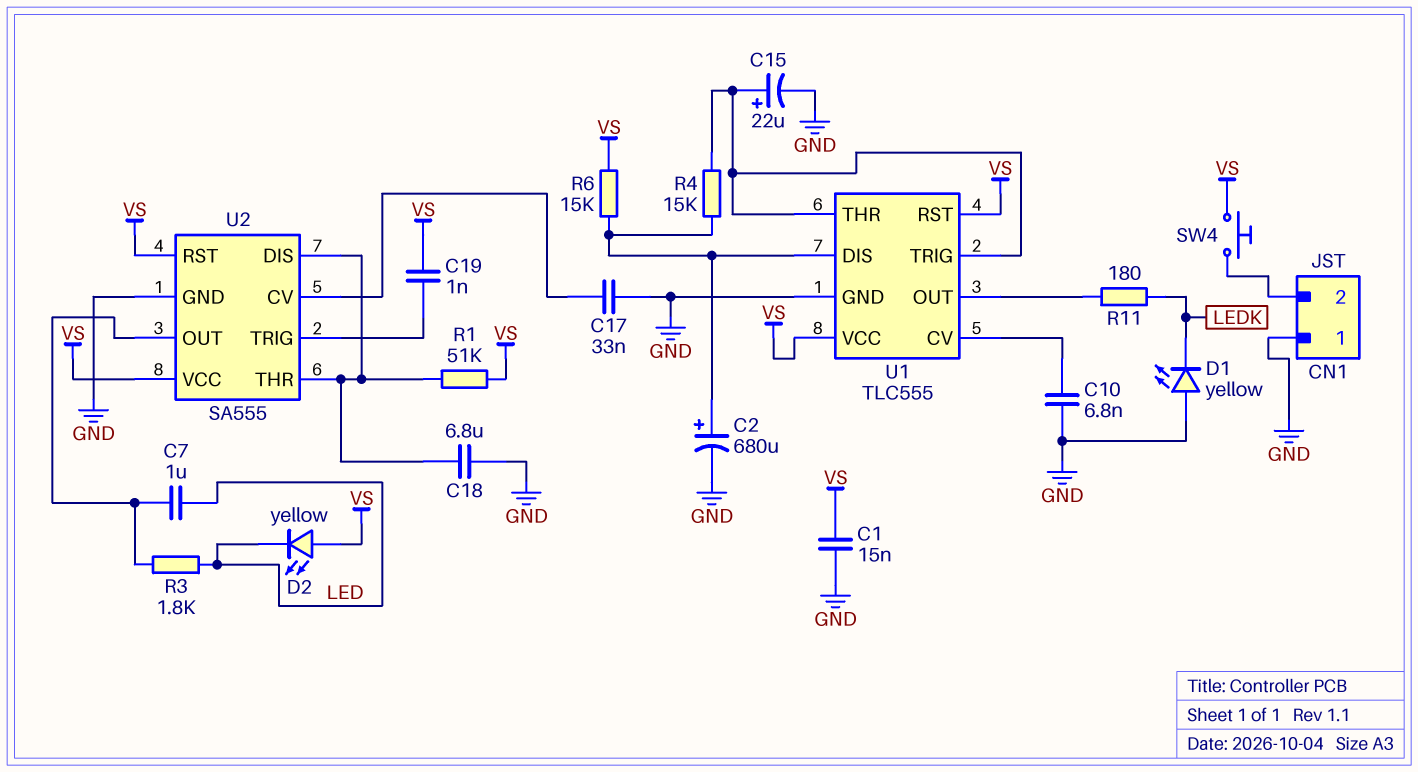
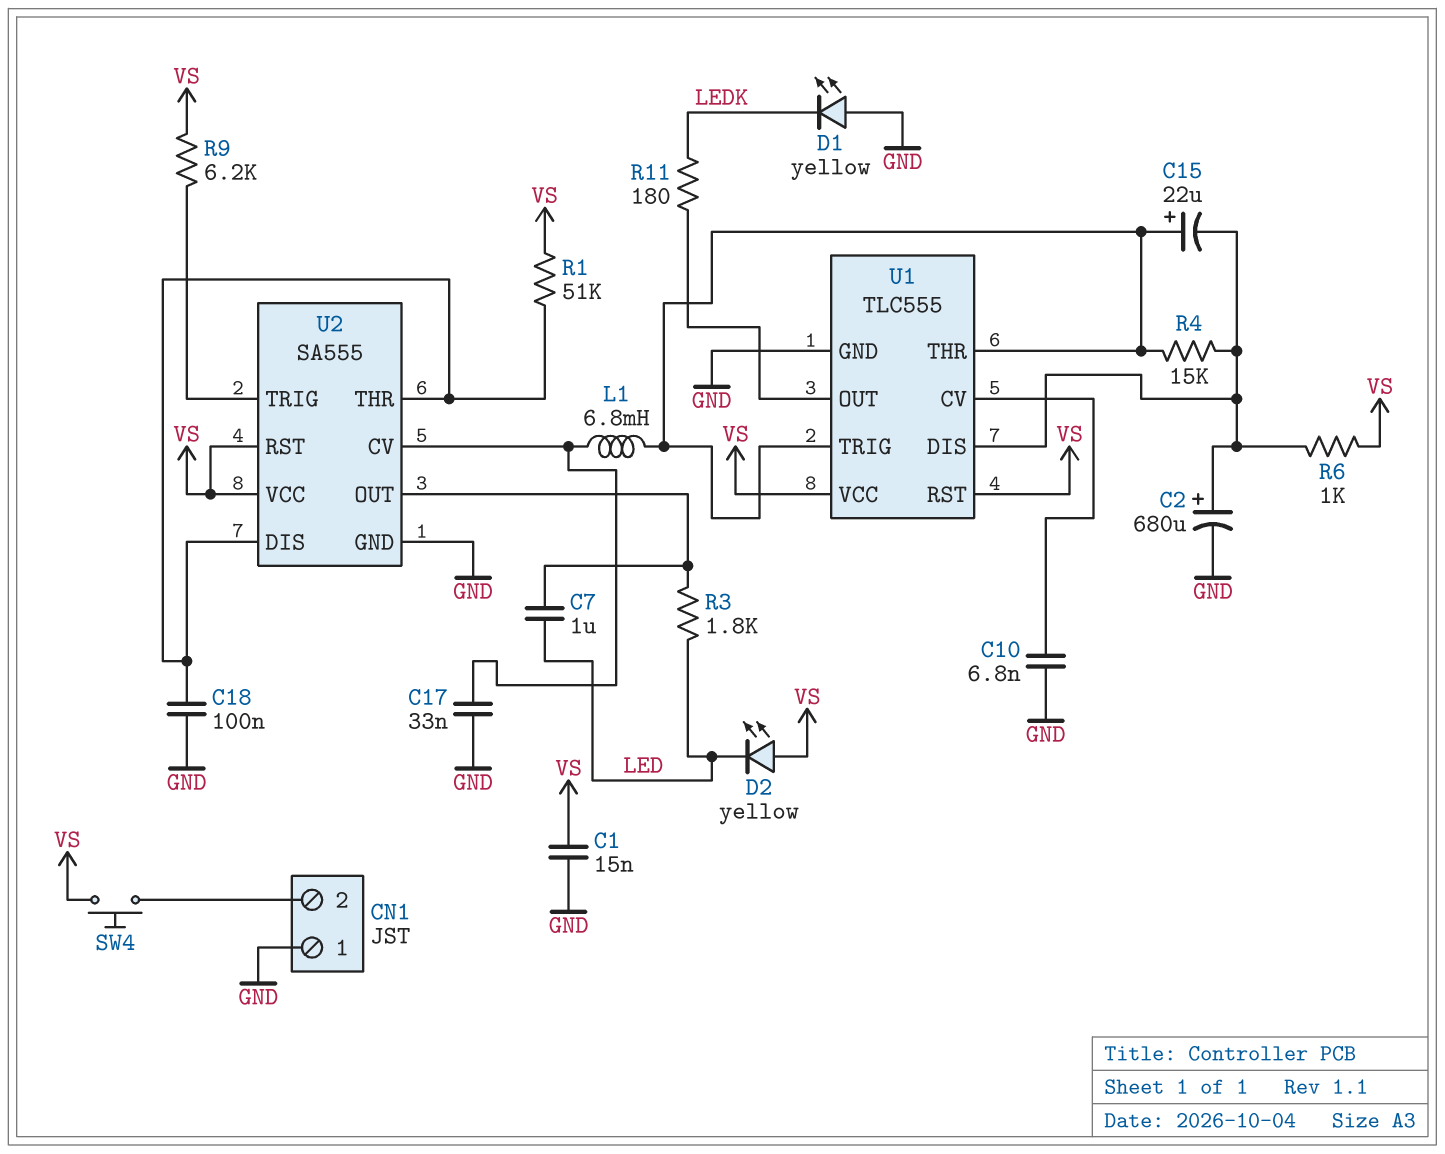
C15: 22uF (plus U1/THR, minus GND) -> 22uF (plus U1/THR, minus U1/DIS)
C18: 6.8uF (GND, U2/DIS) -> 100nF (GND, U2/DIS)
C19: 1nF (U2/TRIG, VS) -> none
L1: none -> 6.8mH (U1/THR, U2/CV)
R6: 15k (U1/DIS, VS) -> 1k (U1/DIS, VS)
R9: none -> 6.2k (U2/TRIG, VS)

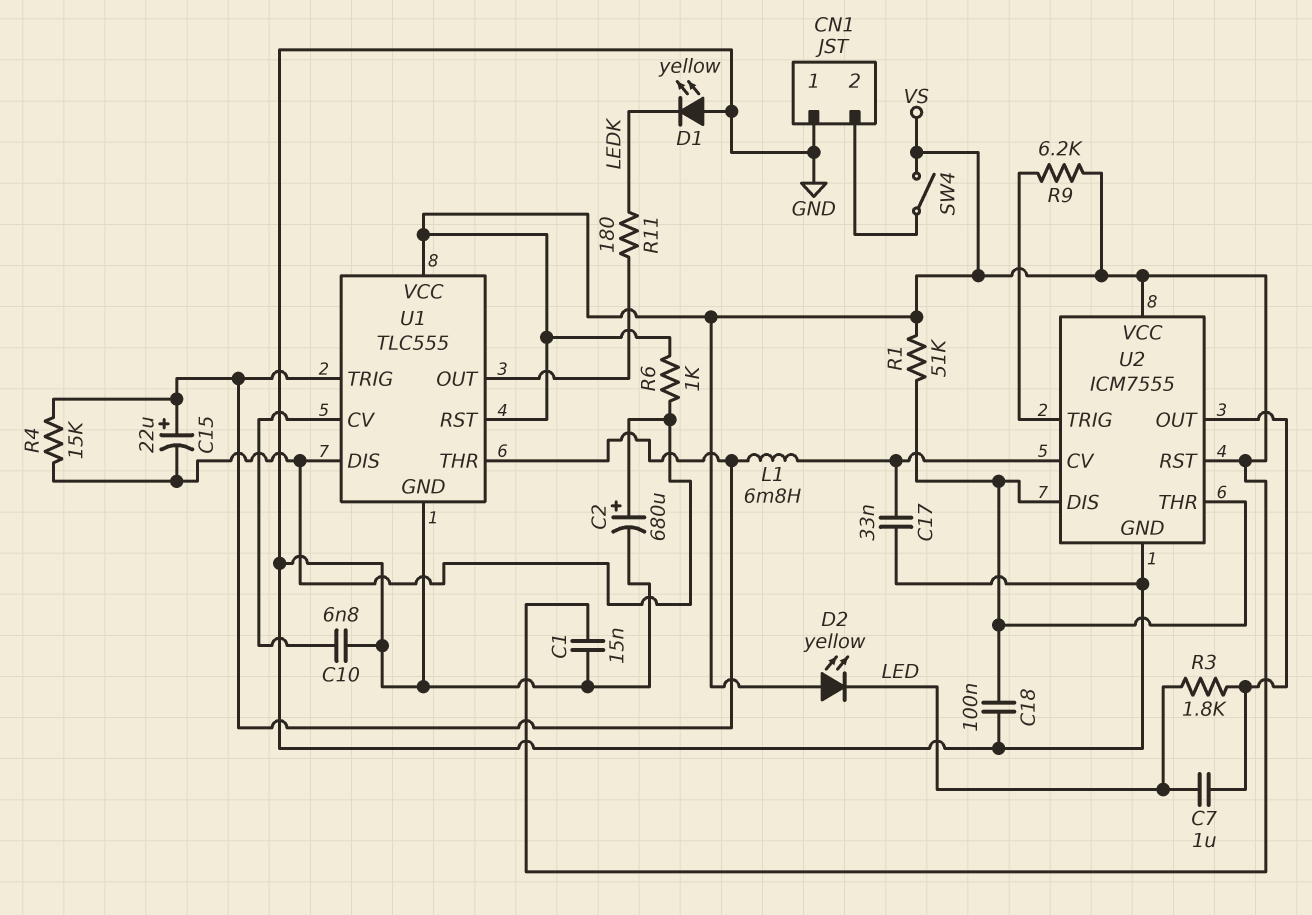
SW4: button (CN1/2, VS) -> switch (CN1/2, VS)
U2: SA555 -> ICM7555

